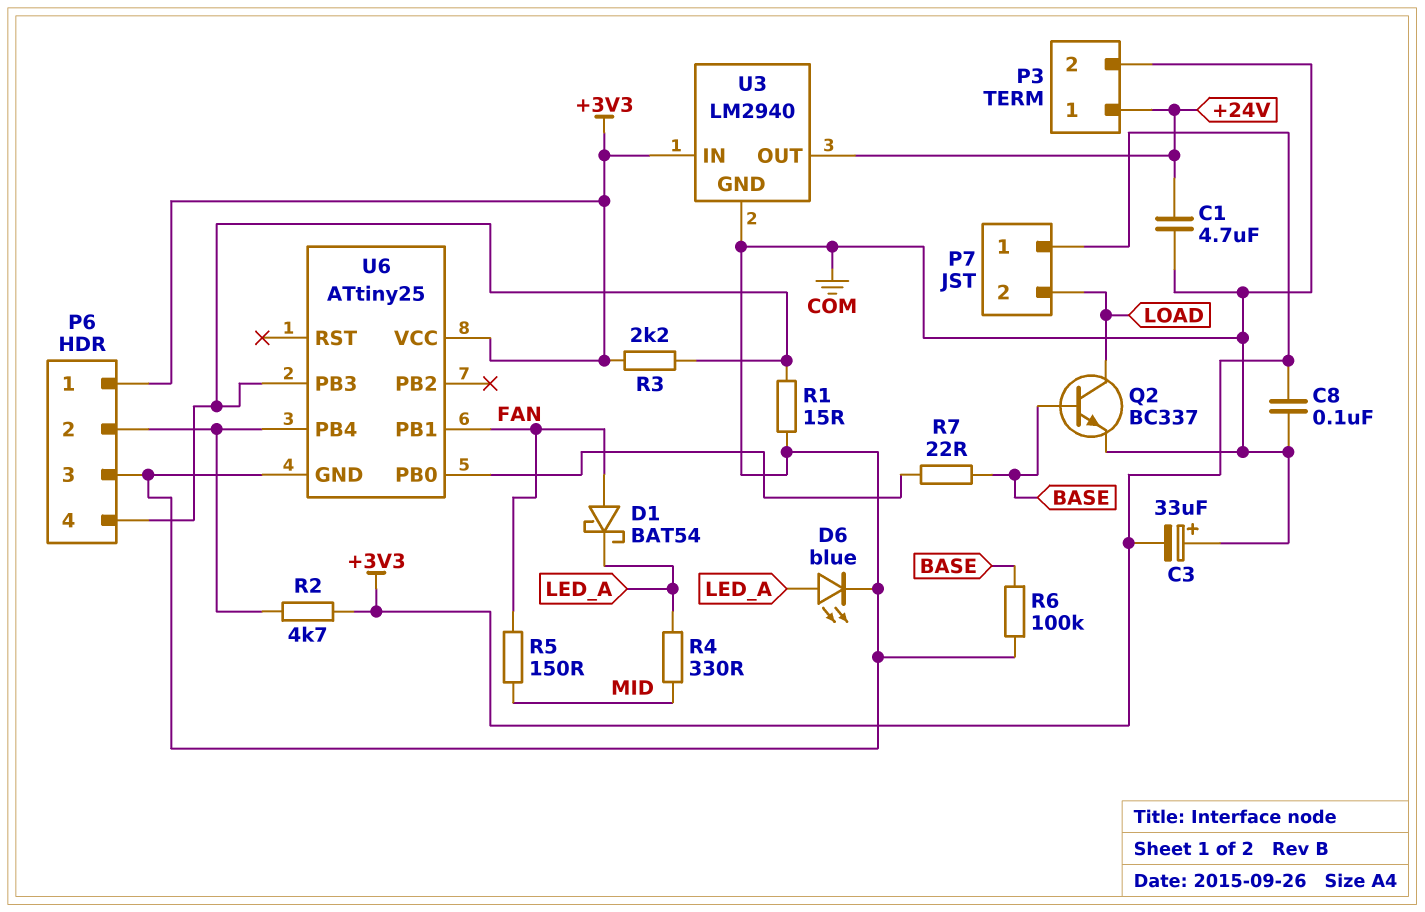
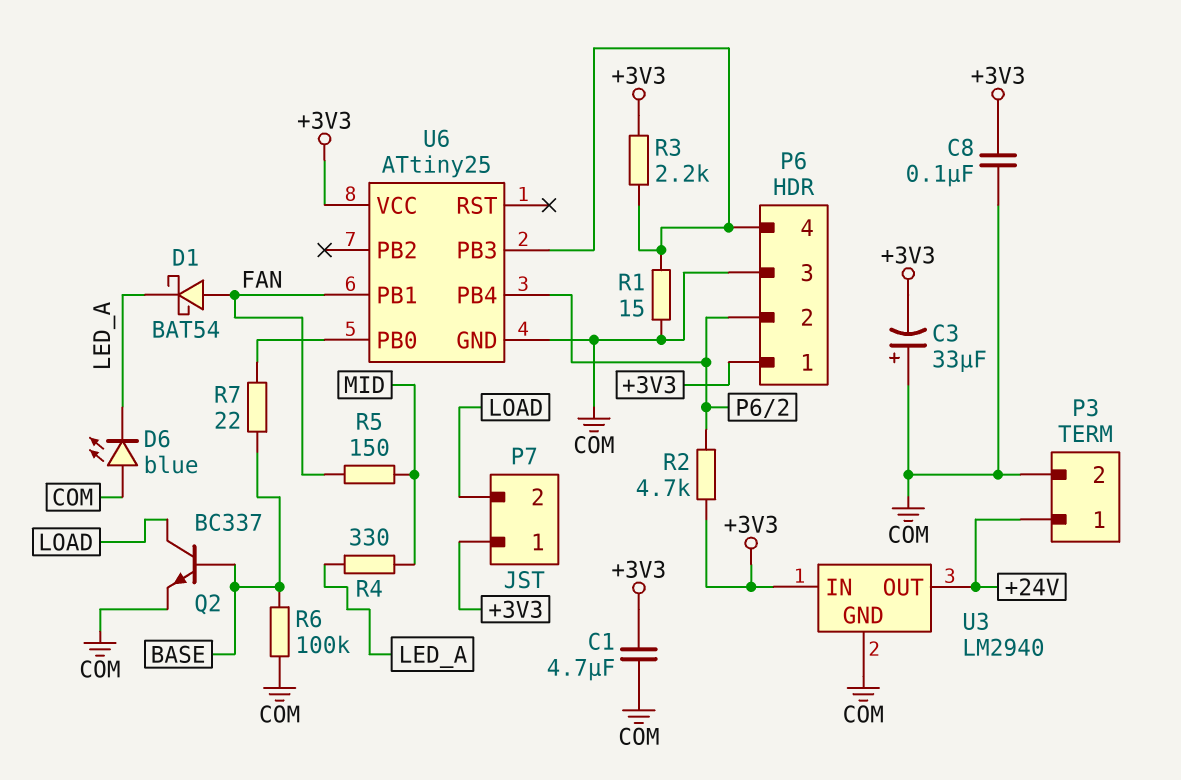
C1: 4.7uF (+24V, COM) -> 4.7uF (+3V3, COM)
D6: LED blue (A LED_A, K COM) -> LED blue (A COM, K LED_A)

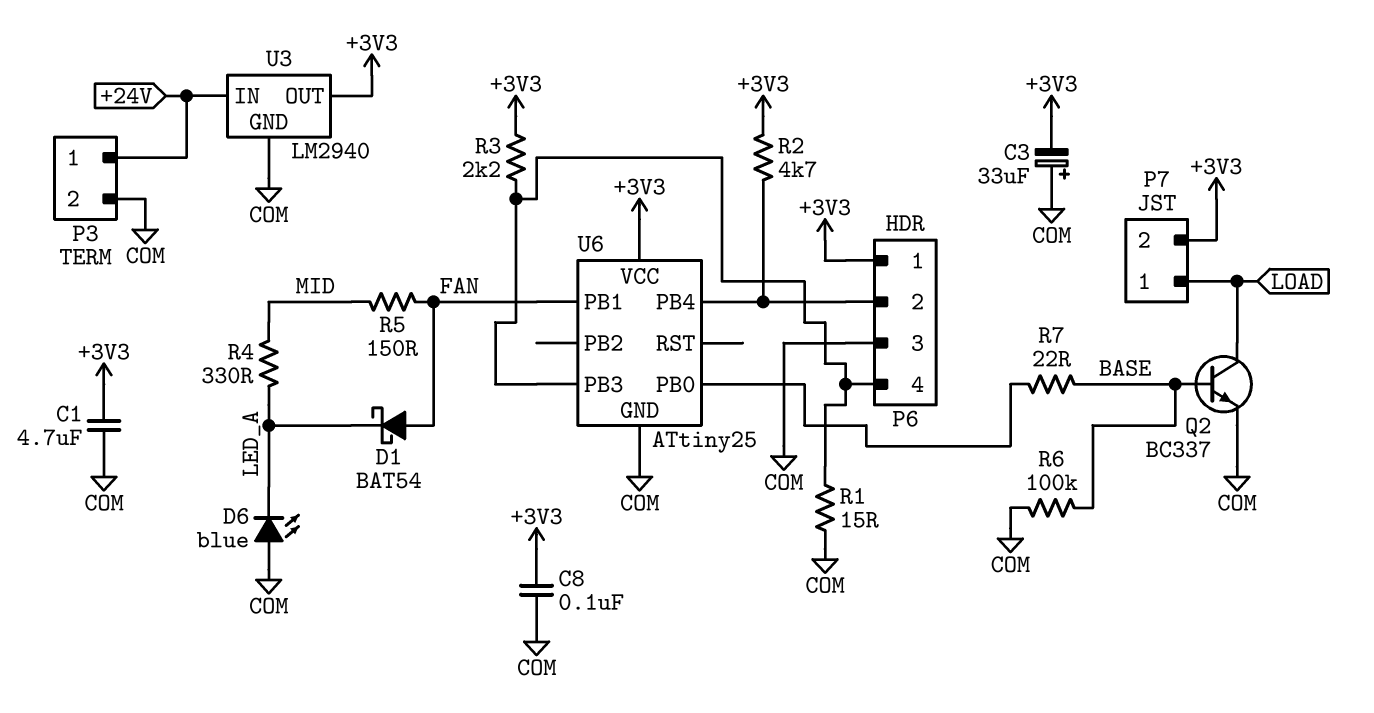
P7 pin 1: +3V3 -> LOAD
P7 pin 2: LOAD -> +3V3
U3 pin IN: +3V3 -> +24V
U3 pin OUT: +24V -> +3V3

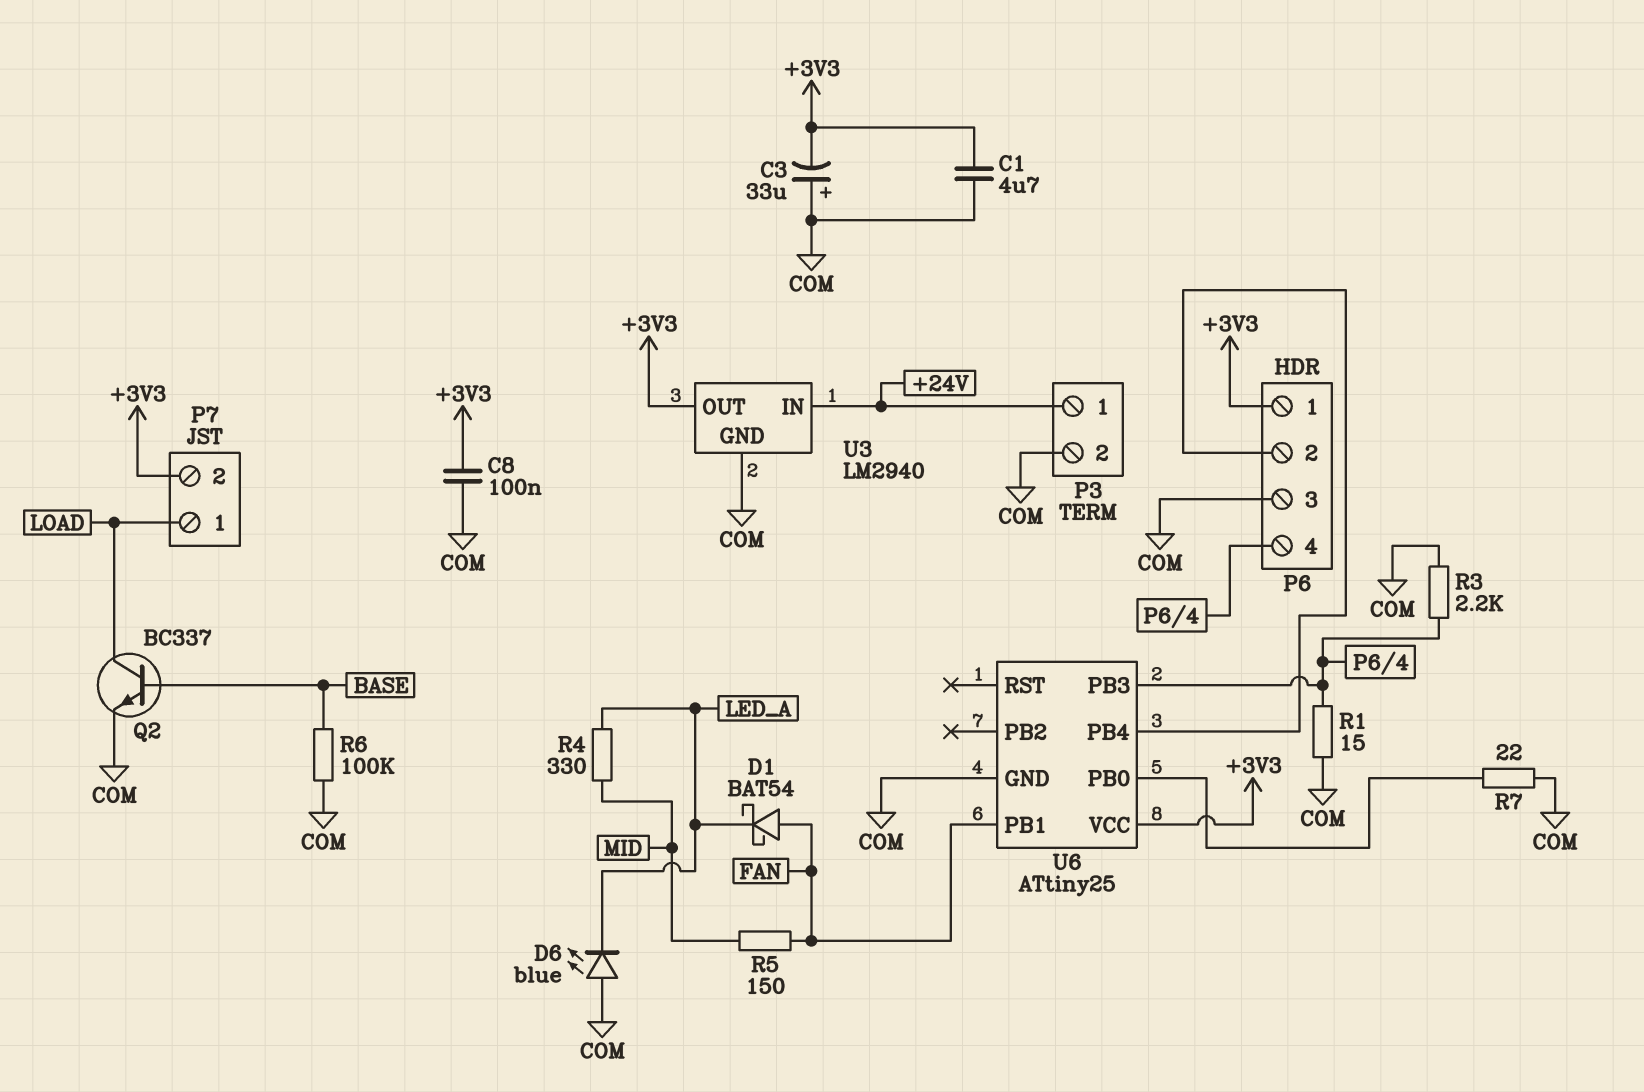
R2: 4.7k (+3V3, P6/2) -> none
R3: 2.2k (+3V3, P6/4) -> 2.2k (COM, P6/4)
R7: 22 (BASE, U6/PB0) -> 22 (COM, U6/PB0)

